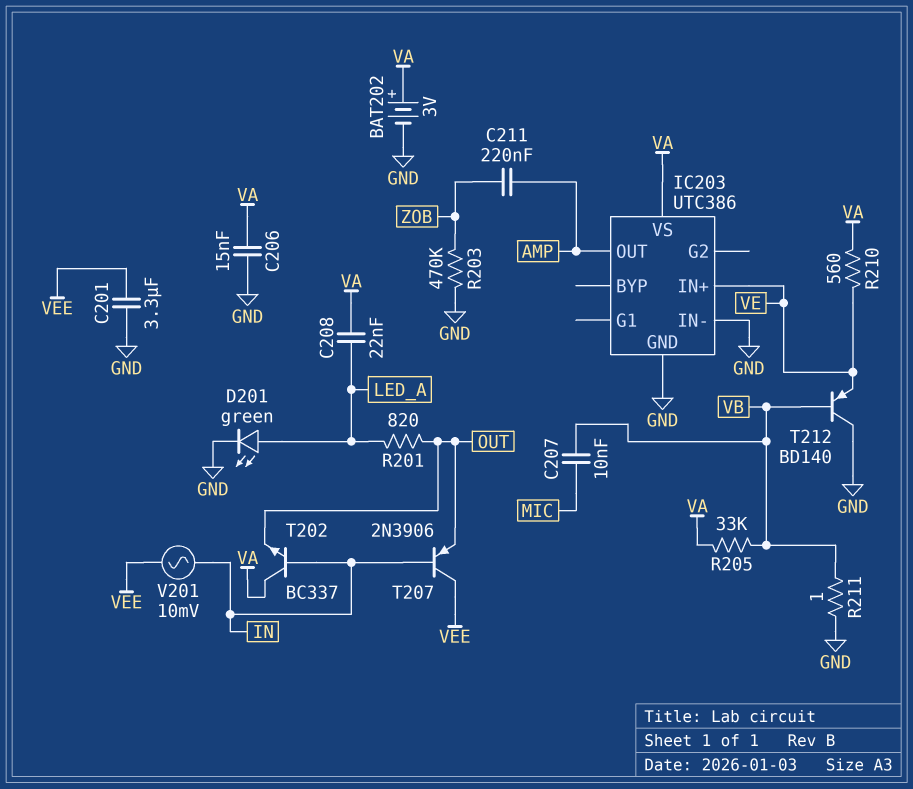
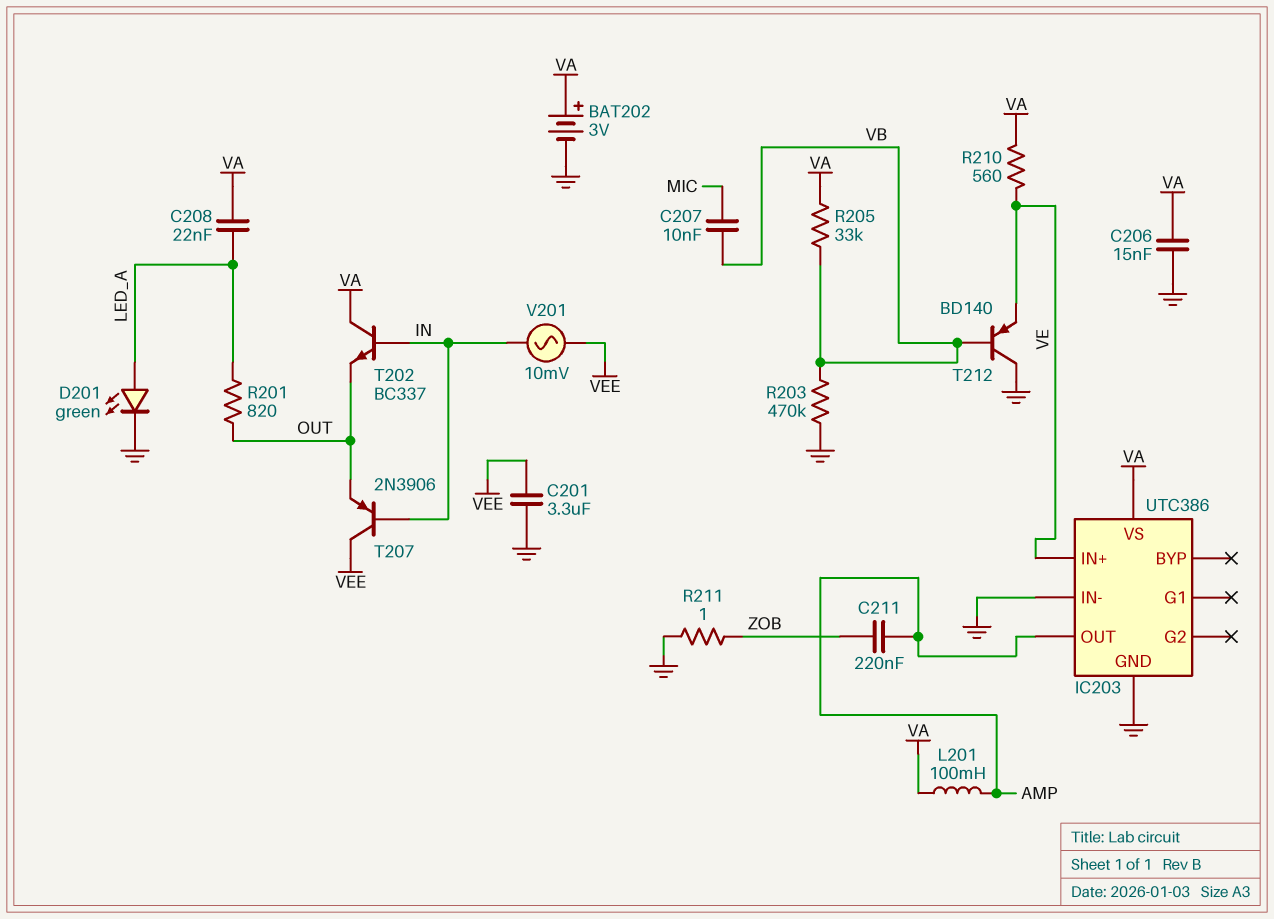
L201: none -> 100mH (AMP, VA)
R203: 470k (GND, ZOB) -> 470k (GND, VB)
R211: 1 (GND, VB) -> 1 (GND, ZOB)

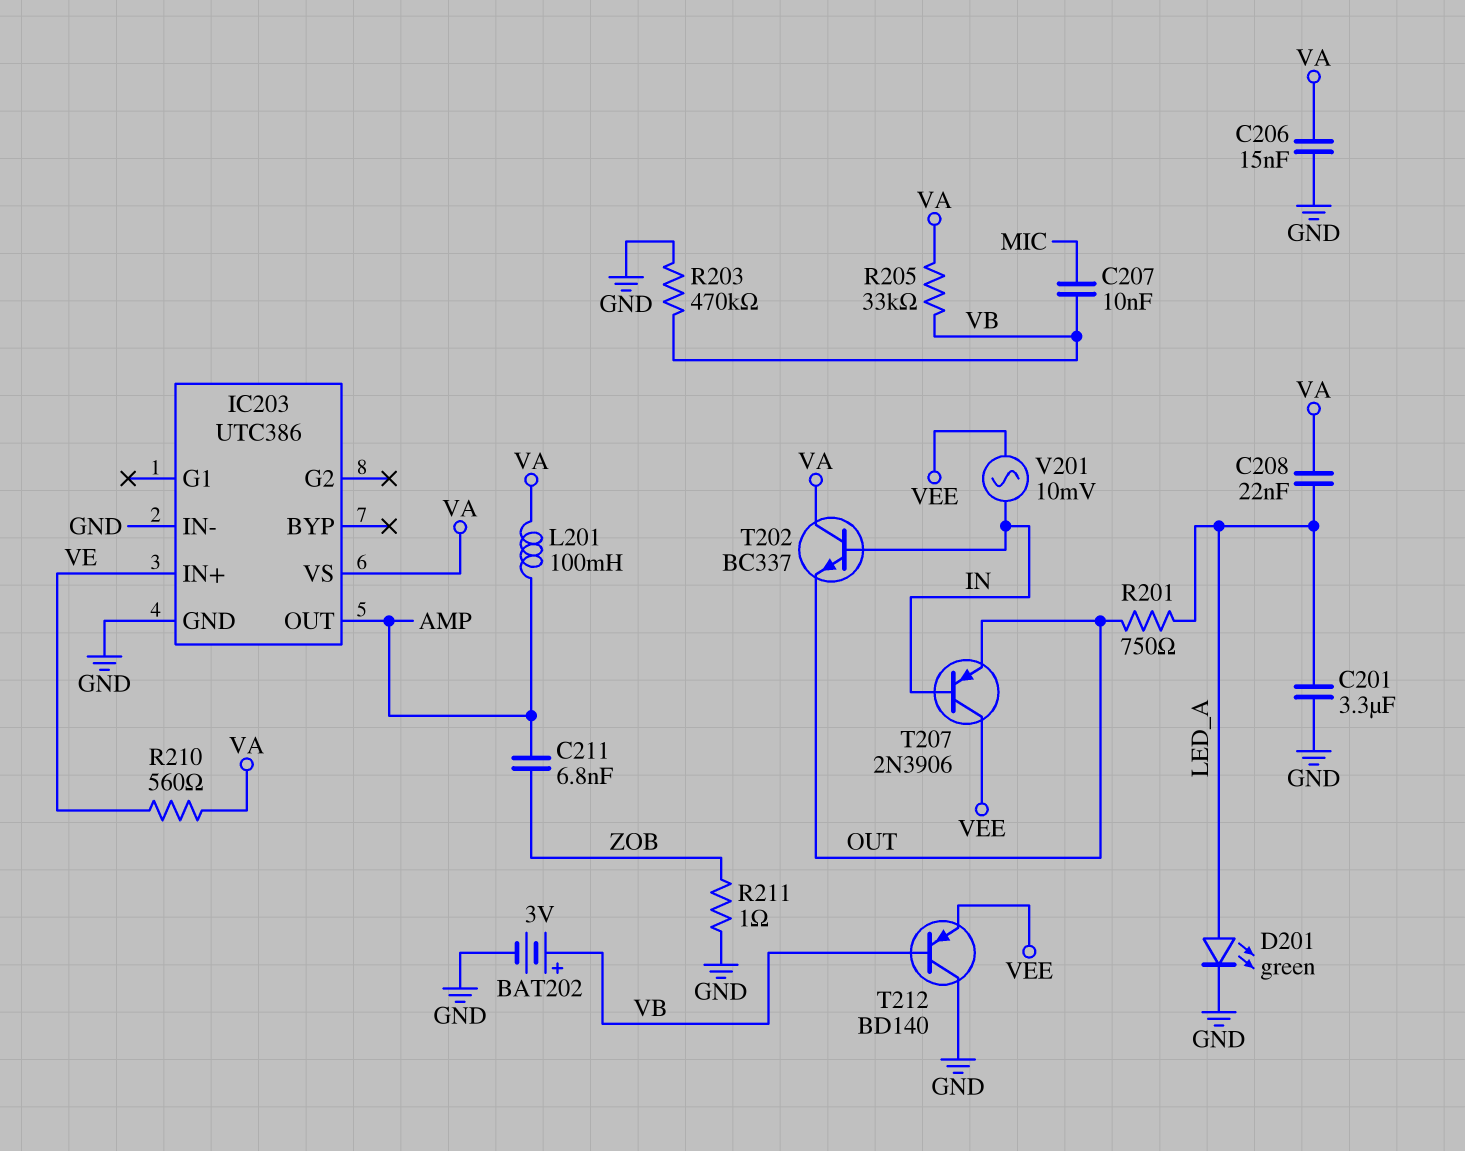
BAT202: 3V (plus VA, minus GND) -> 3V (plus VB, minus GND)
C201: 3.3uF (GND, VEE) -> 3.3uF (GND, LED_A)
C211: 220nF (AMP, ZOB) -> 6.8nF (AMP, ZOB)
R201: 820 (LED_A, OUT) -> 750 (LED_A, OUT)
T212: PNP BD140 (B VB, C GND, E VE) -> PNP BD140 (B VB, C GND, E VEE)

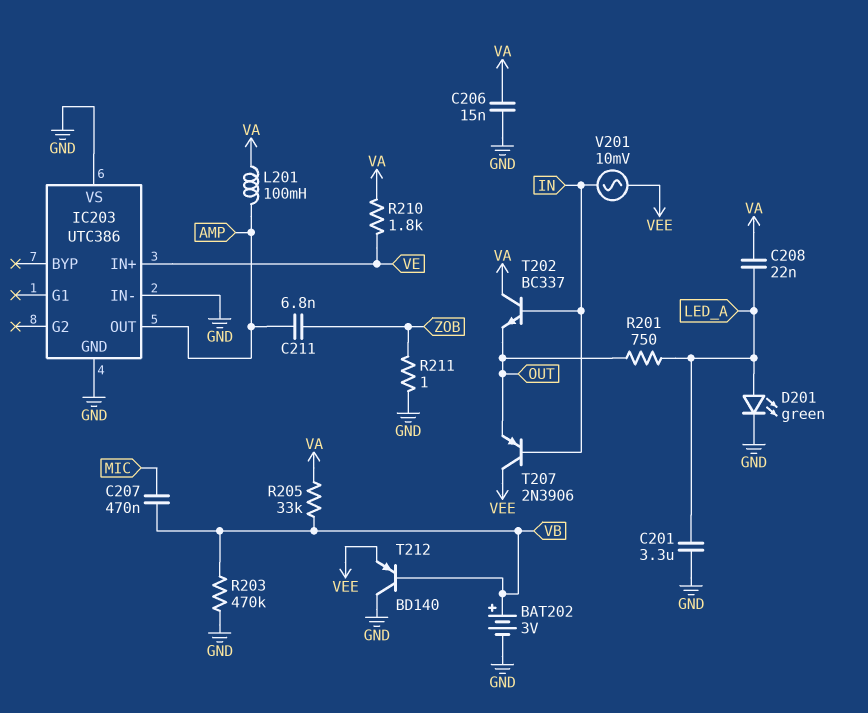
C207: 10nF (MIC, VB) -> 470nF (MIC, VB)
IC203 pin VS: VA -> GND
R210: 560 (VA, VE) -> 1.8k (VA, VE)

